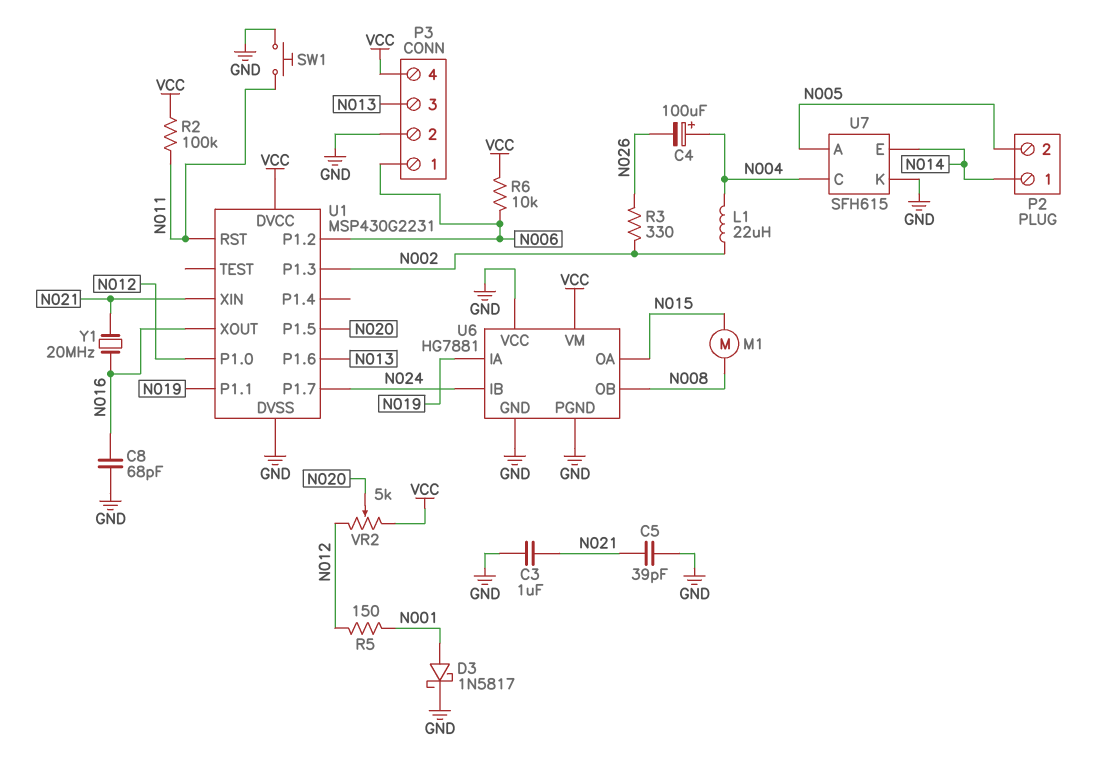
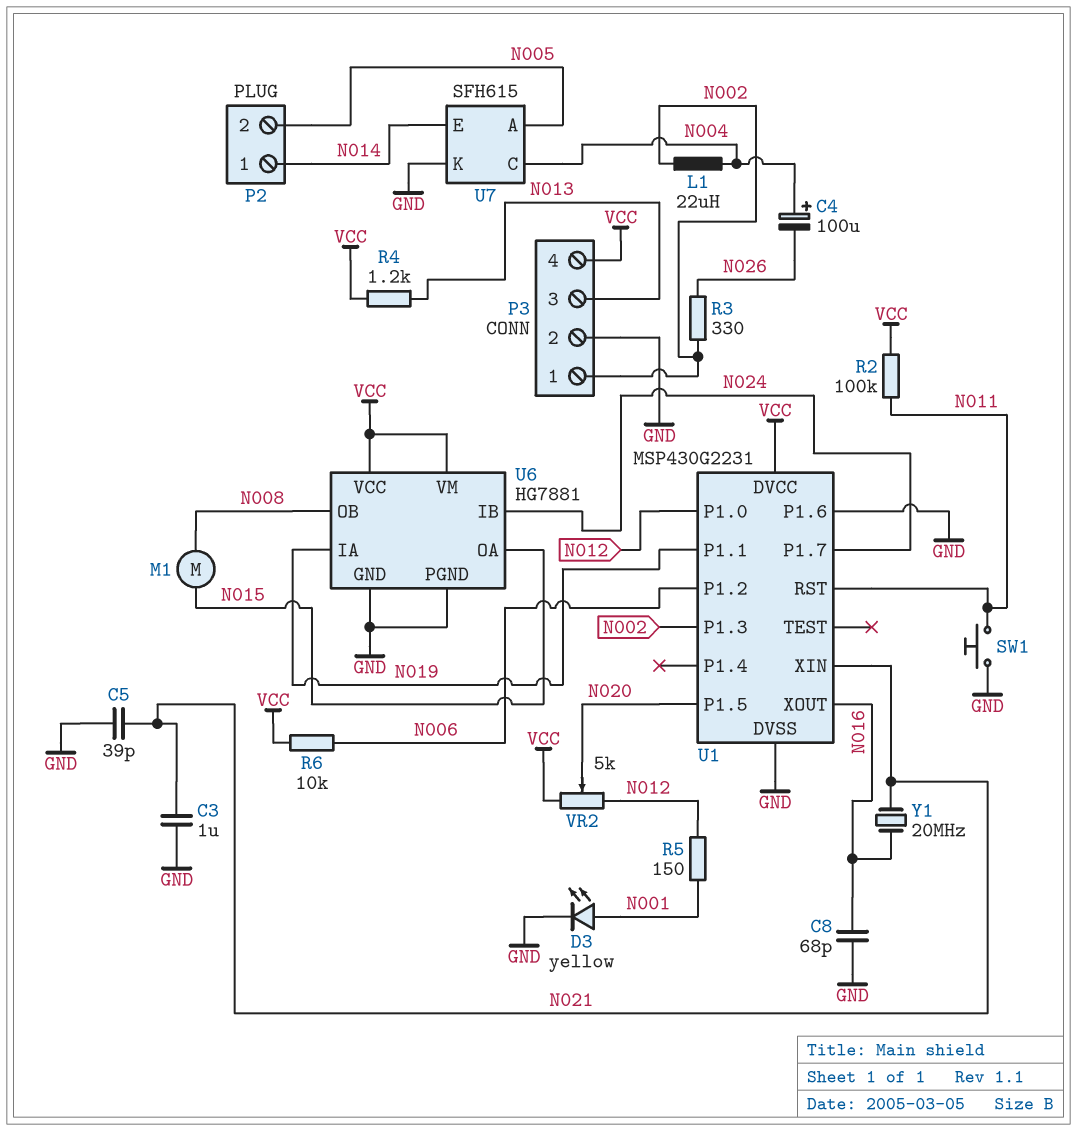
D3: schottky 1N5817 (A N001, K GND) -> LED yellow (A N001, K GND)
P3 pin 1: N006 -> N002
R4: none -> 1.2k (N013, VCC)
U1 pin P1.6: N013 -> GND
U6 pin VCC: GND -> VCC

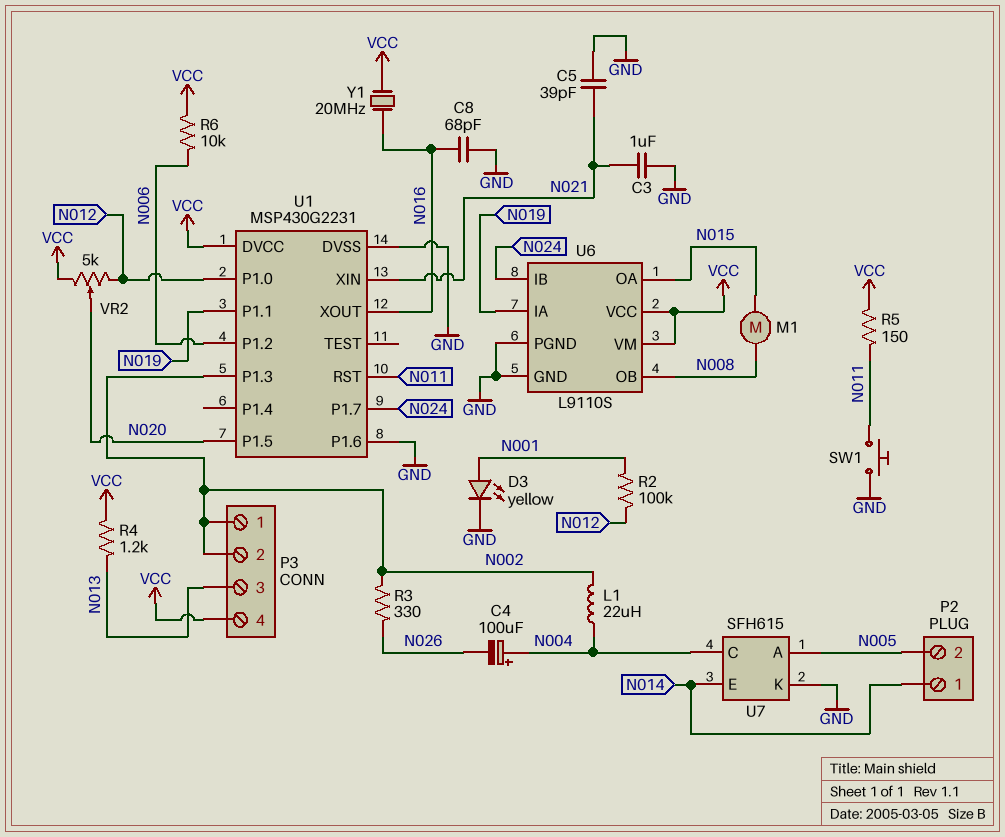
P3 pin 2: GND -> N002
R2: 100k (N011, VCC) -> 100k (N001, N012)
R5: 150 (N001, N012) -> 150 (N011, VCC)
U6: HG7881 -> L9110S
Y1: 20MHz (N016, N021) -> 20MHz (N016, VCC)

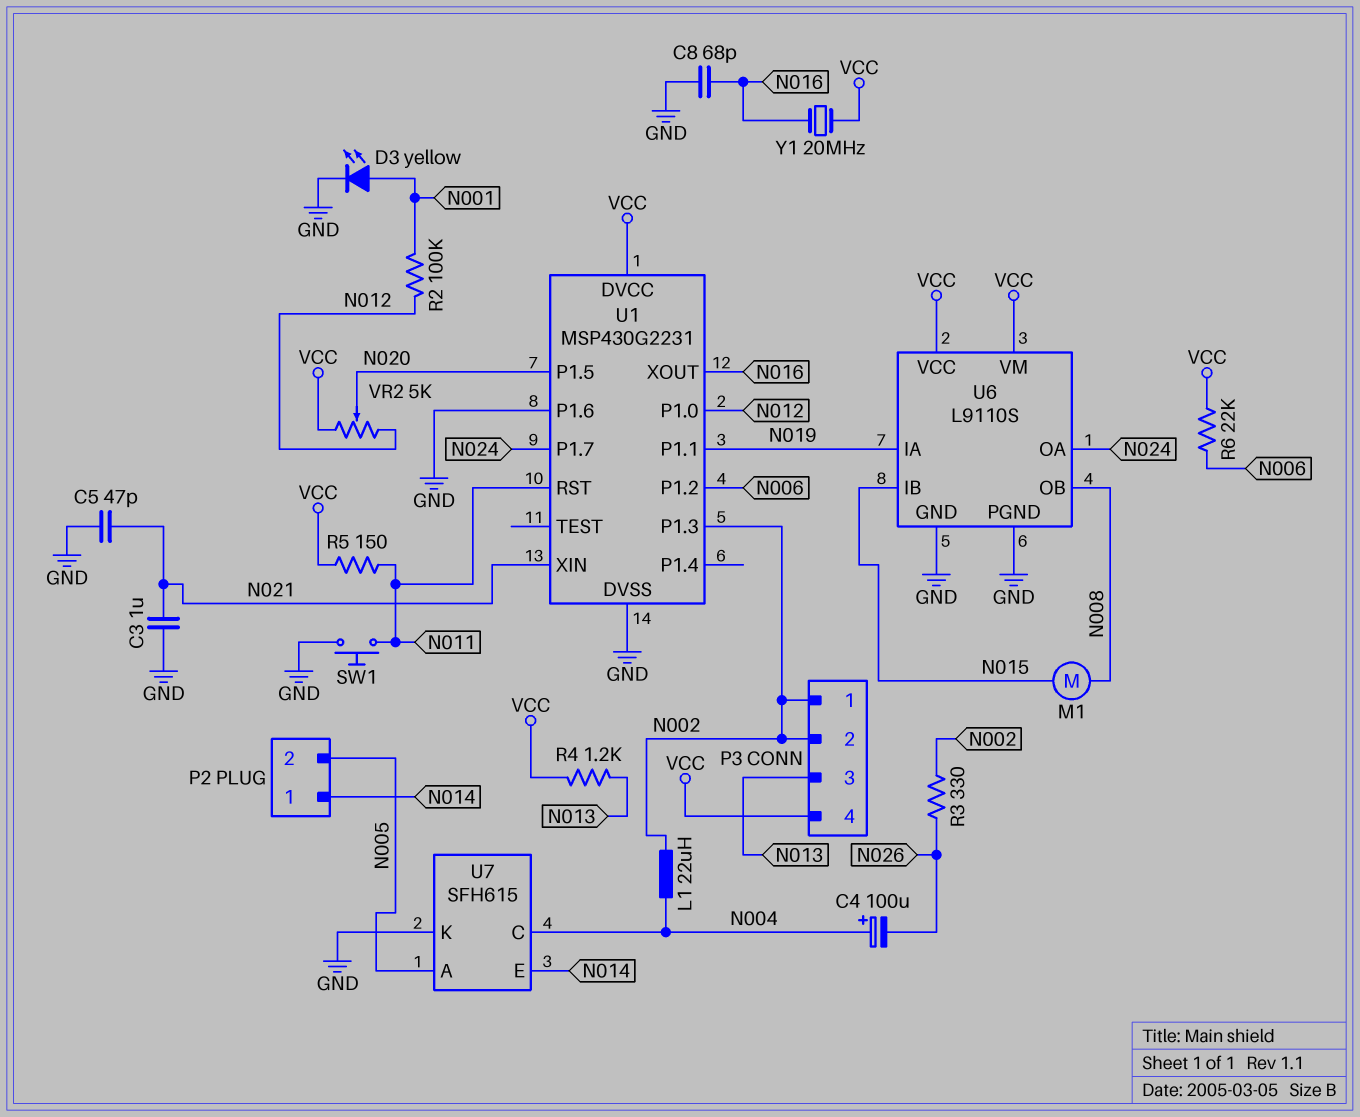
C5: 39pF (GND, N021) -> 47pF (GND, N021)
R6: 10k (N006, VCC) -> 22k (N006, VCC)
U6 pin IB: N024 -> N015
U6 pin OA: N015 -> N024

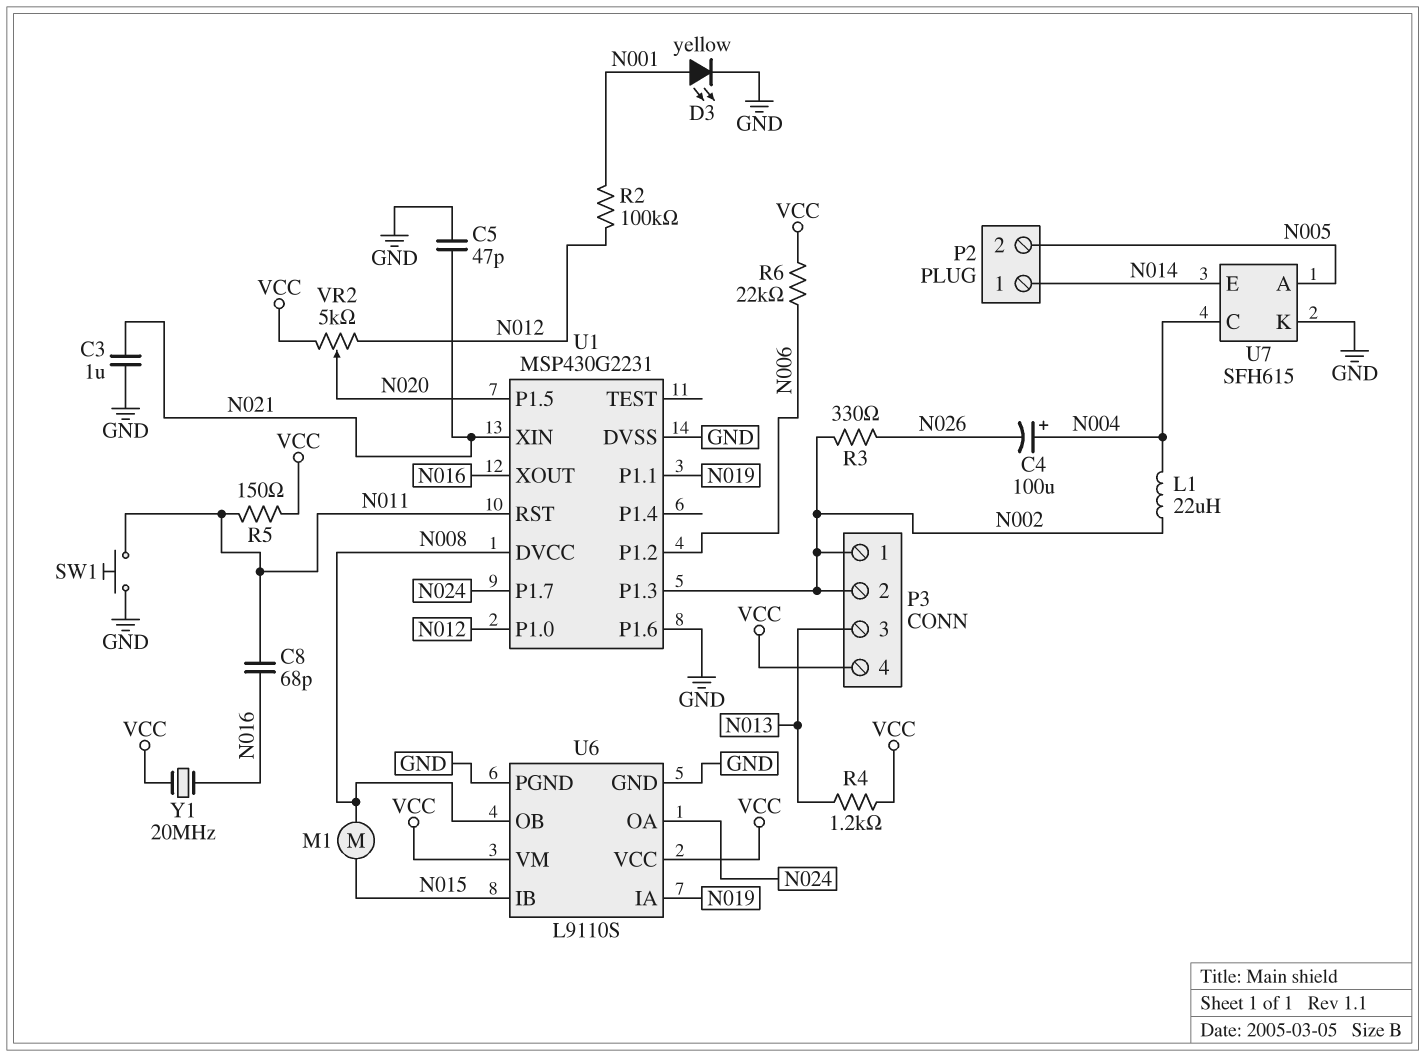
C8: 68pF (GND, N016) -> 68pF (N011, N016)
U1 pin DVCC: VCC -> N008

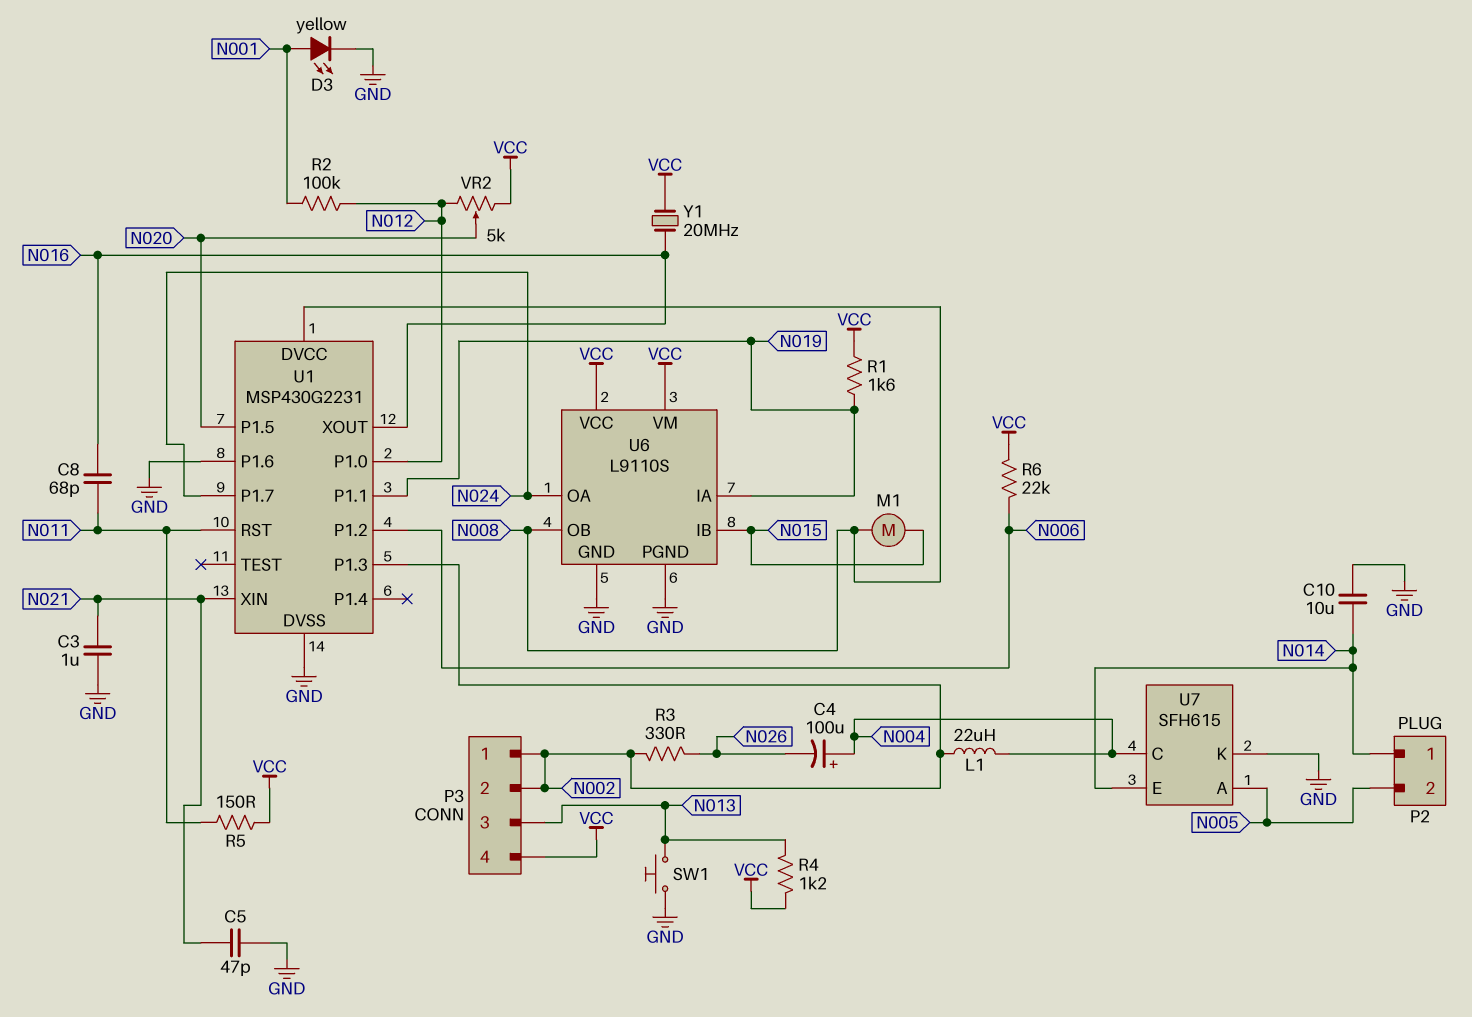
C10: none -> 10uF (GND, N014)
R1: none -> 1.6k (N019, VCC)
SW1: button (GND, N011) -> button (GND, N013)

